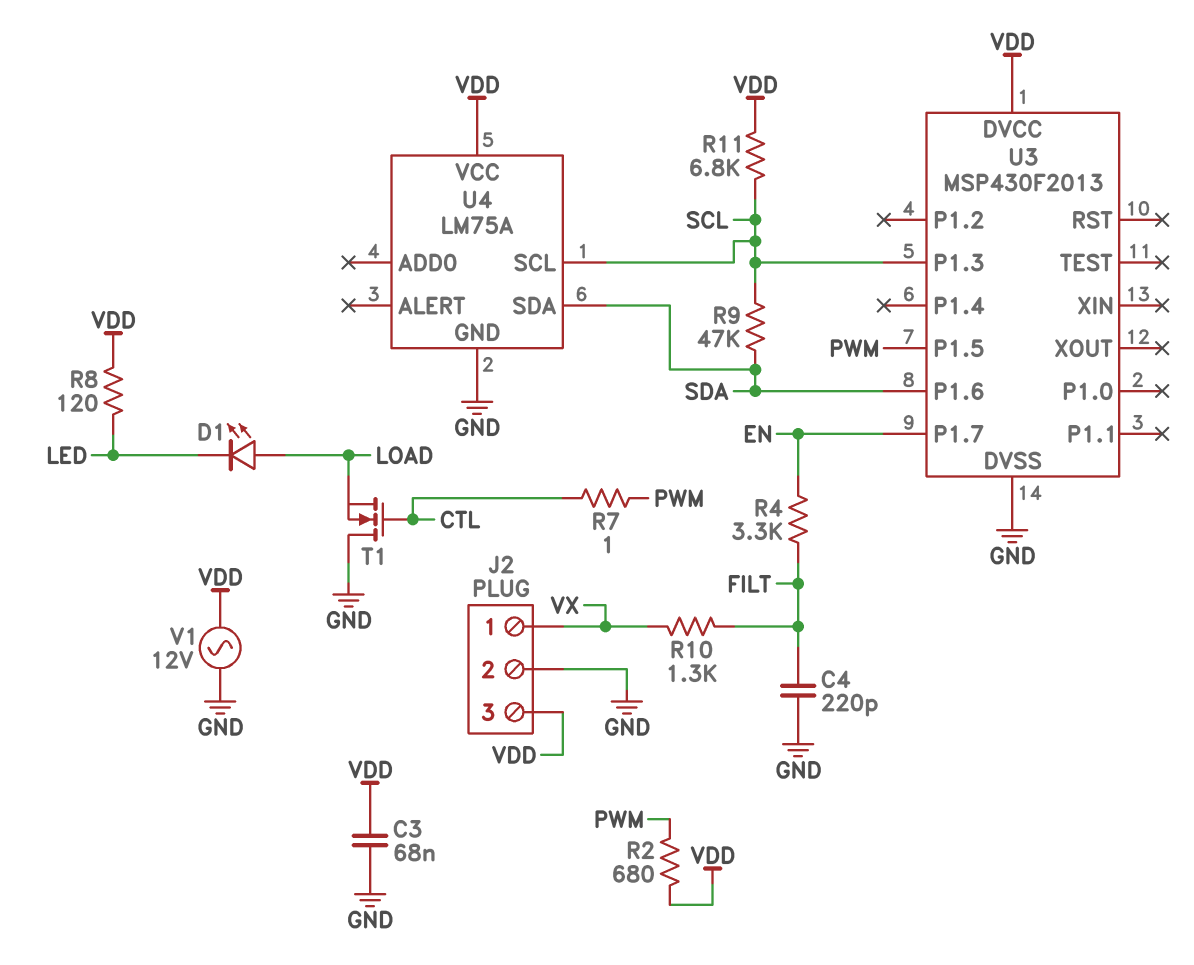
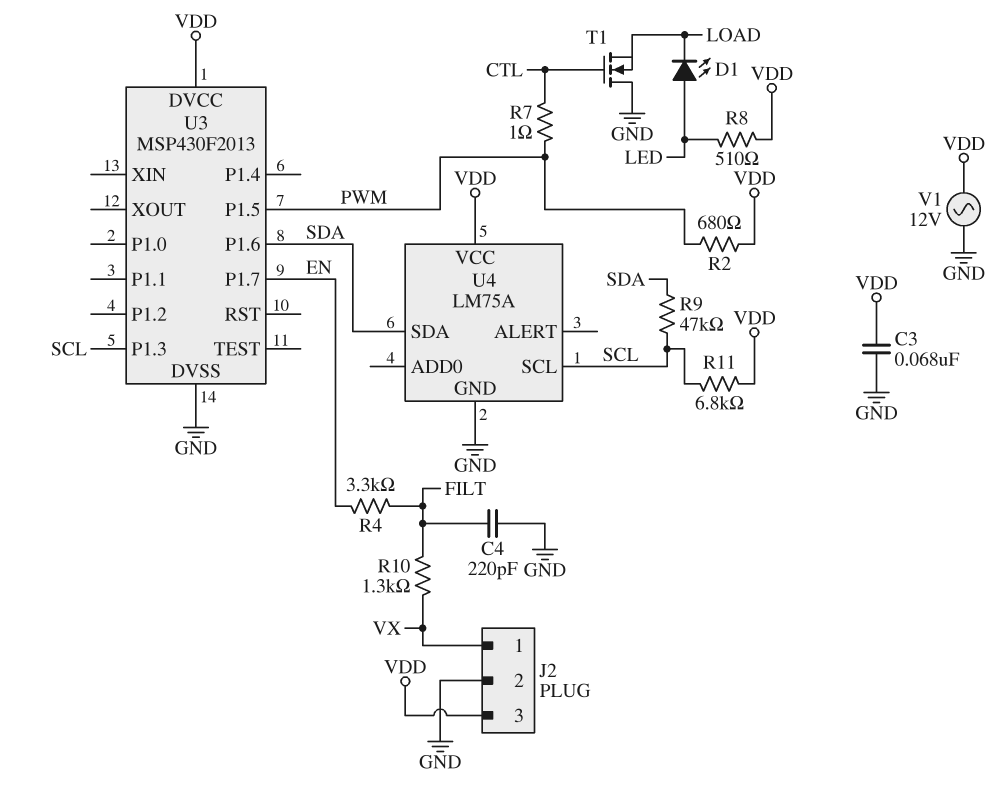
D1: LED (A LOAD, K LED) -> LED (A LED, K LOAD)
R8: 120 (LED, VDD) -> 510 (LED, VDD)

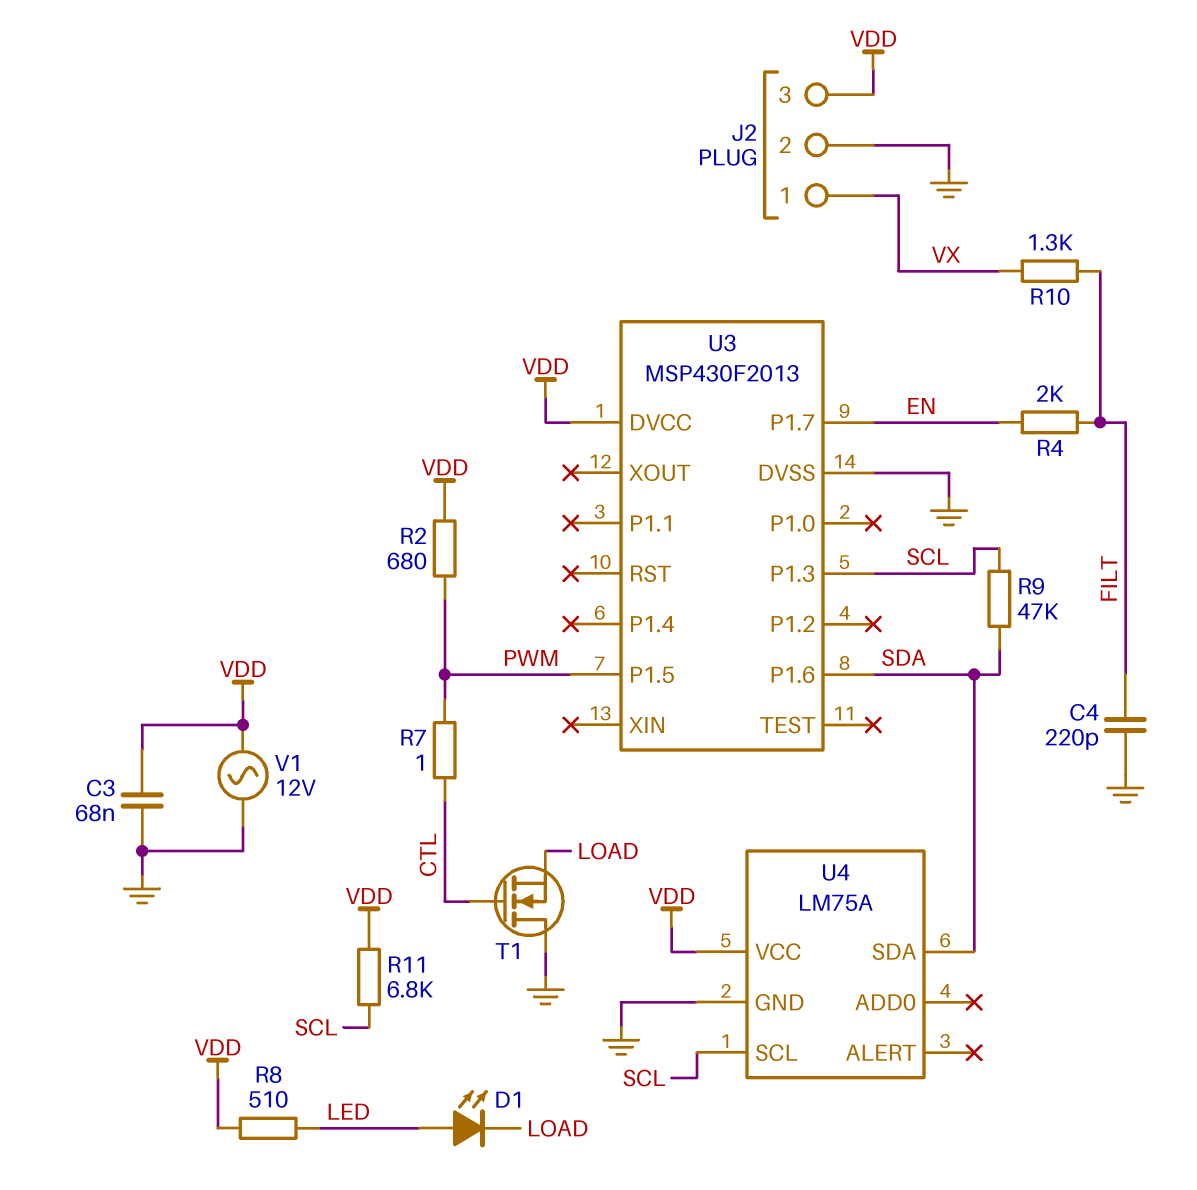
R4: 3.3k (EN, FILT) -> 2k (EN, FILT)

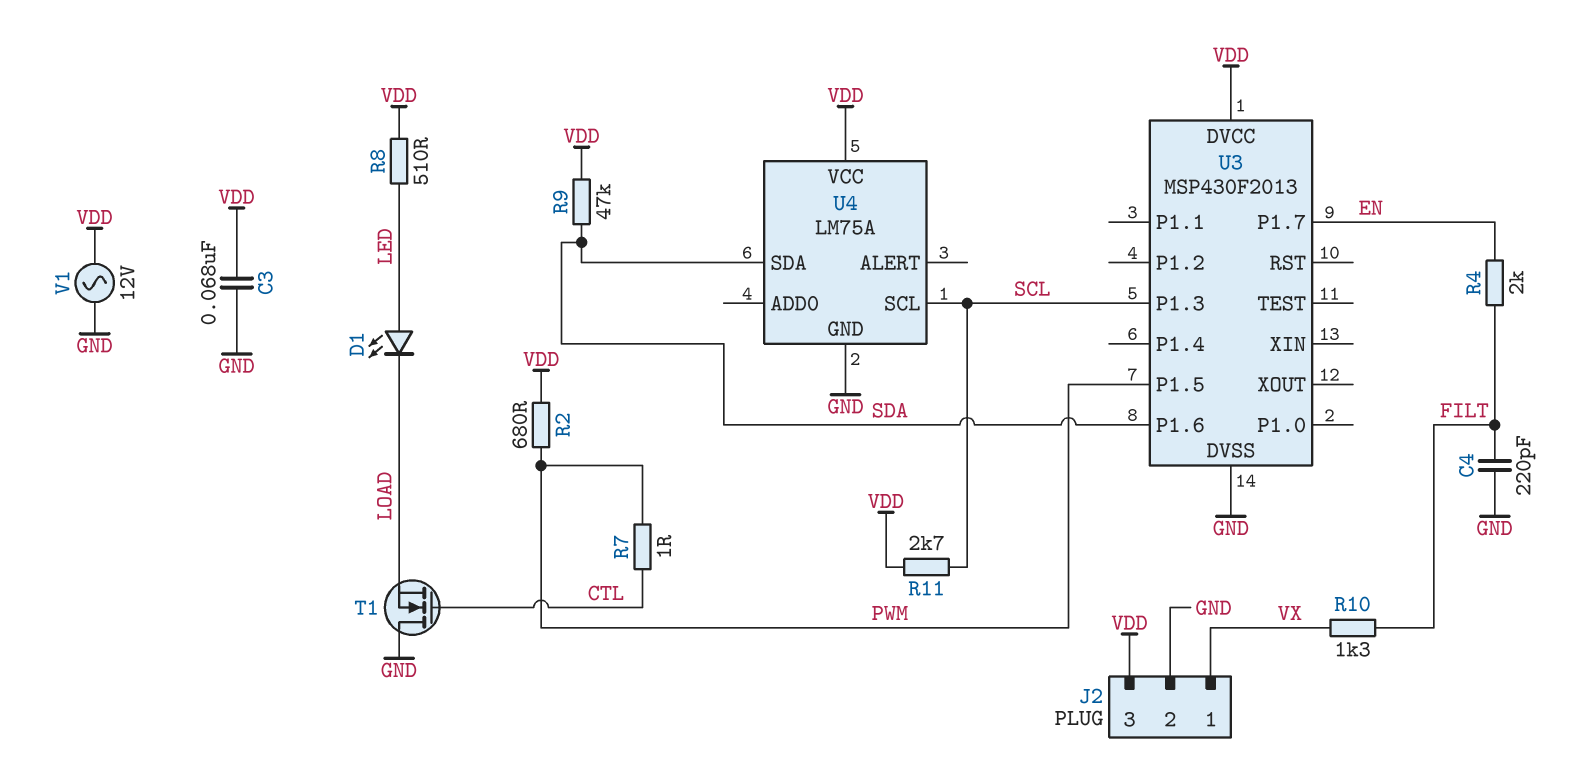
R9: 47k (SCL, SDA) -> 47k (SDA, VDD)
R11: 6.8k (SCL, VDD) -> 2.7k (SCL, VDD)

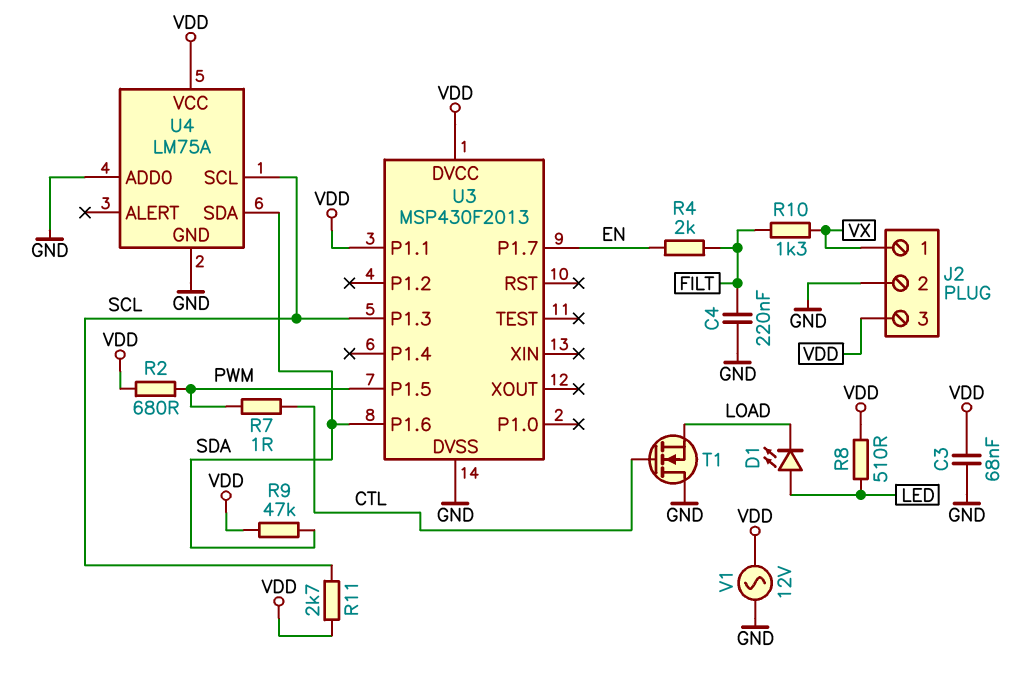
C4: 220pF (FILT, GND) -> 220nF (FILT, GND)
U3 pin P1.1: none -> VDD
U4 pin ADD0: none -> GND

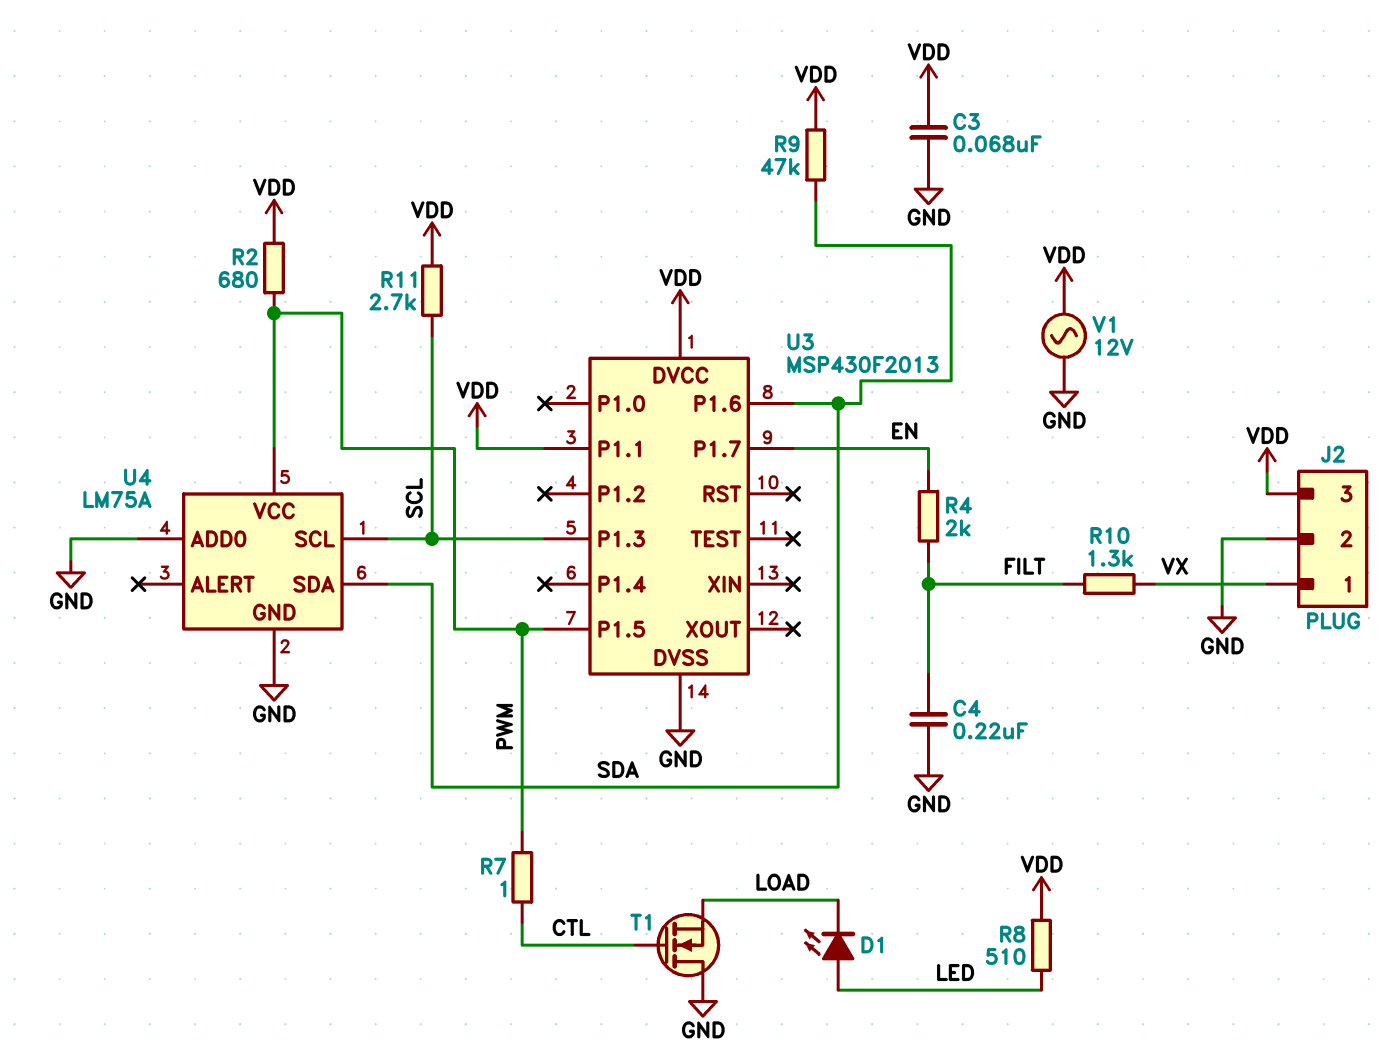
U4 pin VCC: VDD -> PWM

